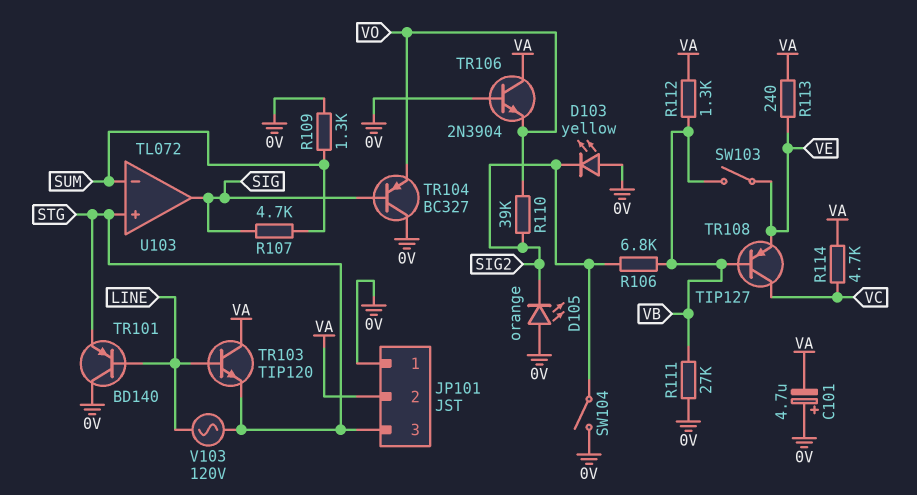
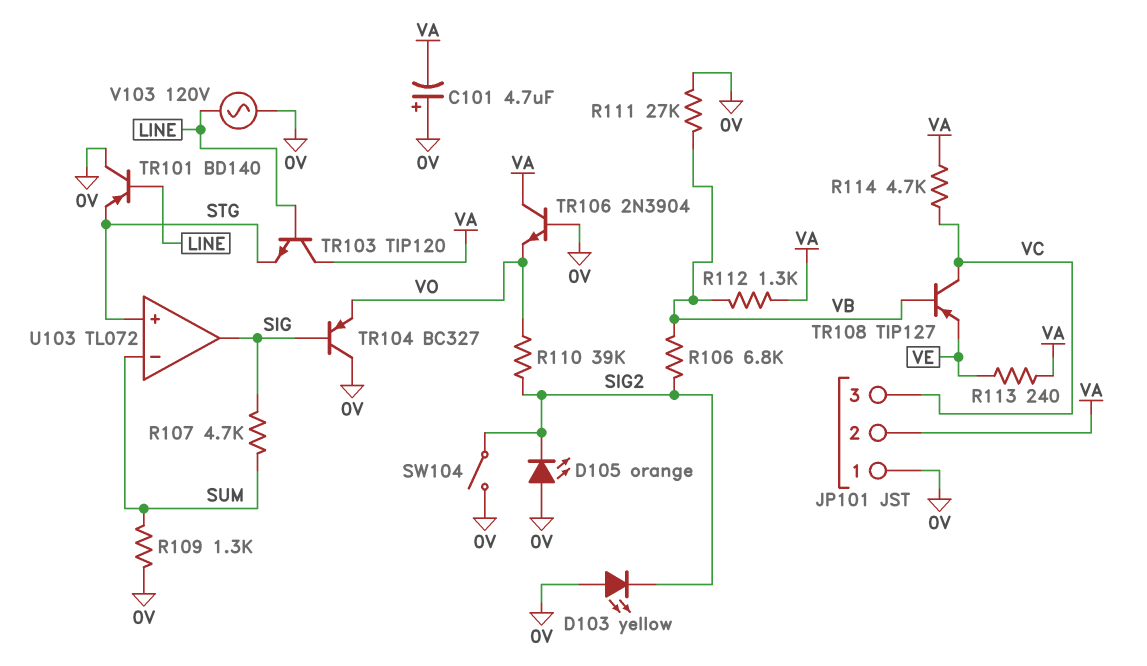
JP101 pin 3: STG -> VC
SW103: switch (VB, VE) -> none
V103: AC 120V (LINE, STG) -> AC 120V (0V, LINE)

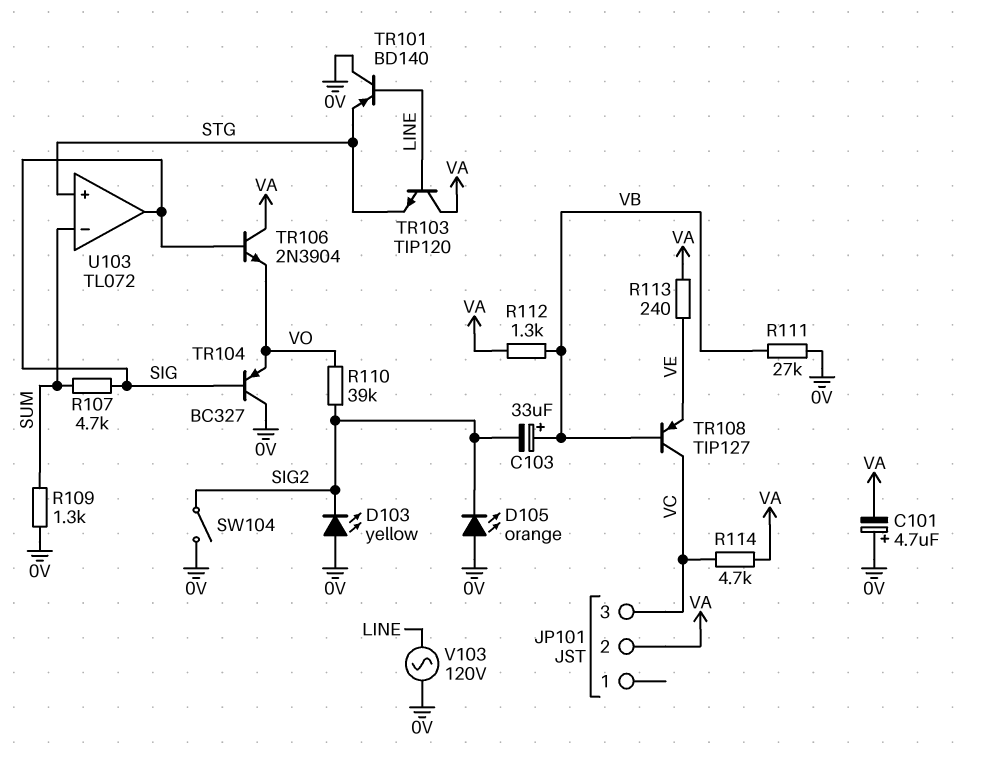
C103: none -> 33uF (plus VB, minus SIG2)
JP101 pin 1: 0V -> none
R106: 6.8k (SIG2, VB) -> none
TR106: NPN 2N3904 (B 0V, C VA, E VO) -> NPN 2N3904 (B SIG, C VA, E VO)

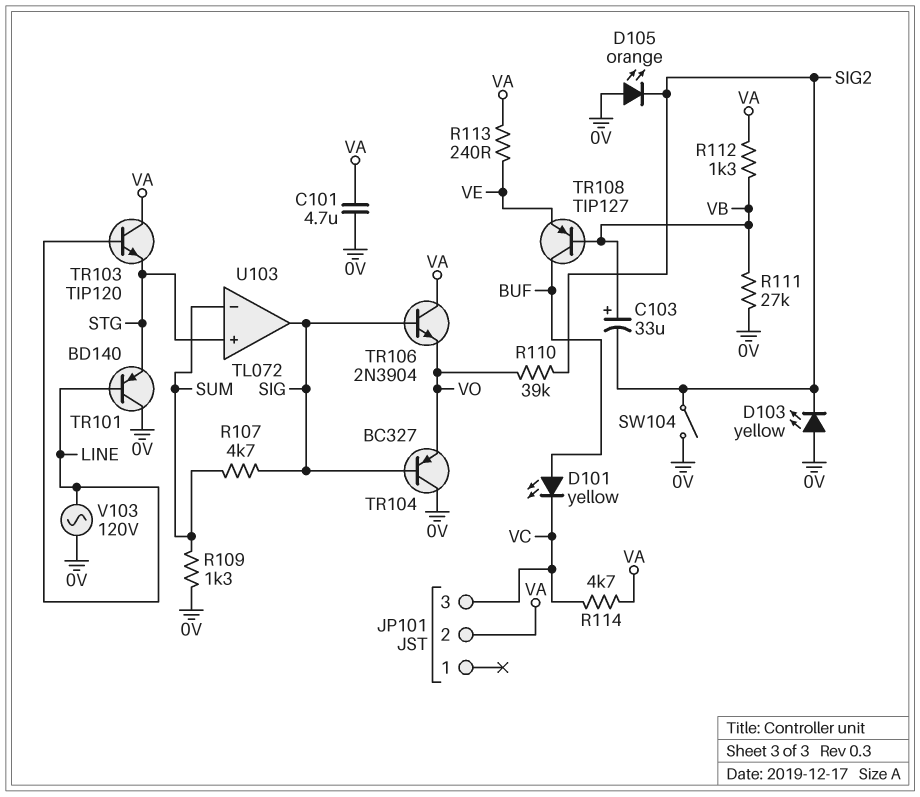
C101: 4.7uF (plus 0V, minus VA) -> 4.7uF (0V, VA)
D101: none -> LED yellow (A BUF, K VC)
TR108: PNP TIP127 (B VB, C VC, E VE) -> PNP TIP127 (B VB, C BUF, E VE)

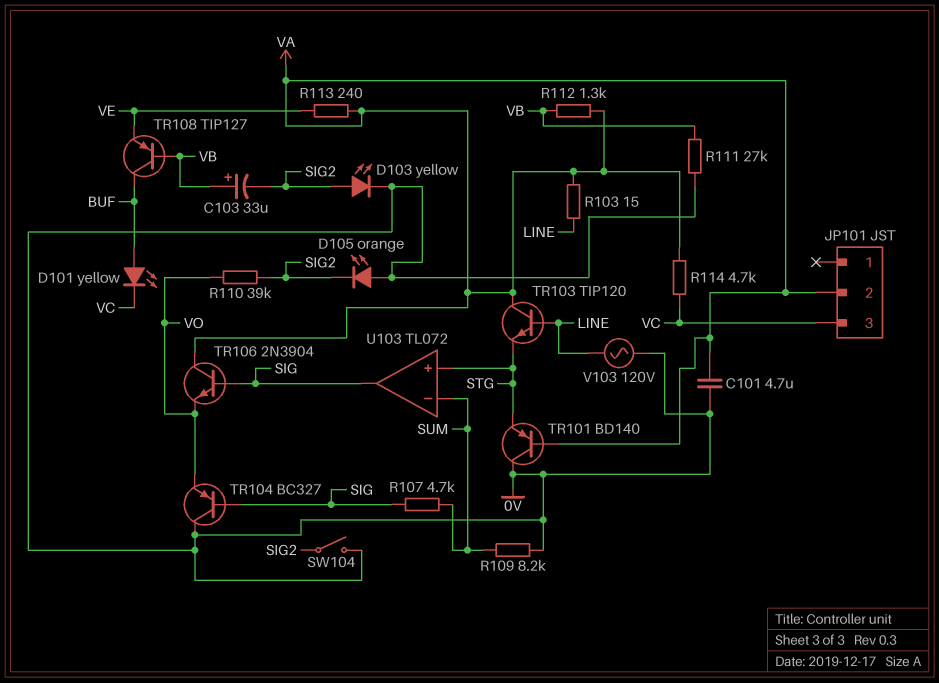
D103: LED yellow (A 0V, K SIG2) -> LED yellow (A SIG2, K 0V)
R103: none -> 15 (LINE, VA)
R109: 1.3k (0V, SUM) -> 8.2k (0V, SUM)
TR101: PNP BD140 (B LINE, C 0V, E STG) -> PNP BD140 (B VA, C 0V, E STG)

